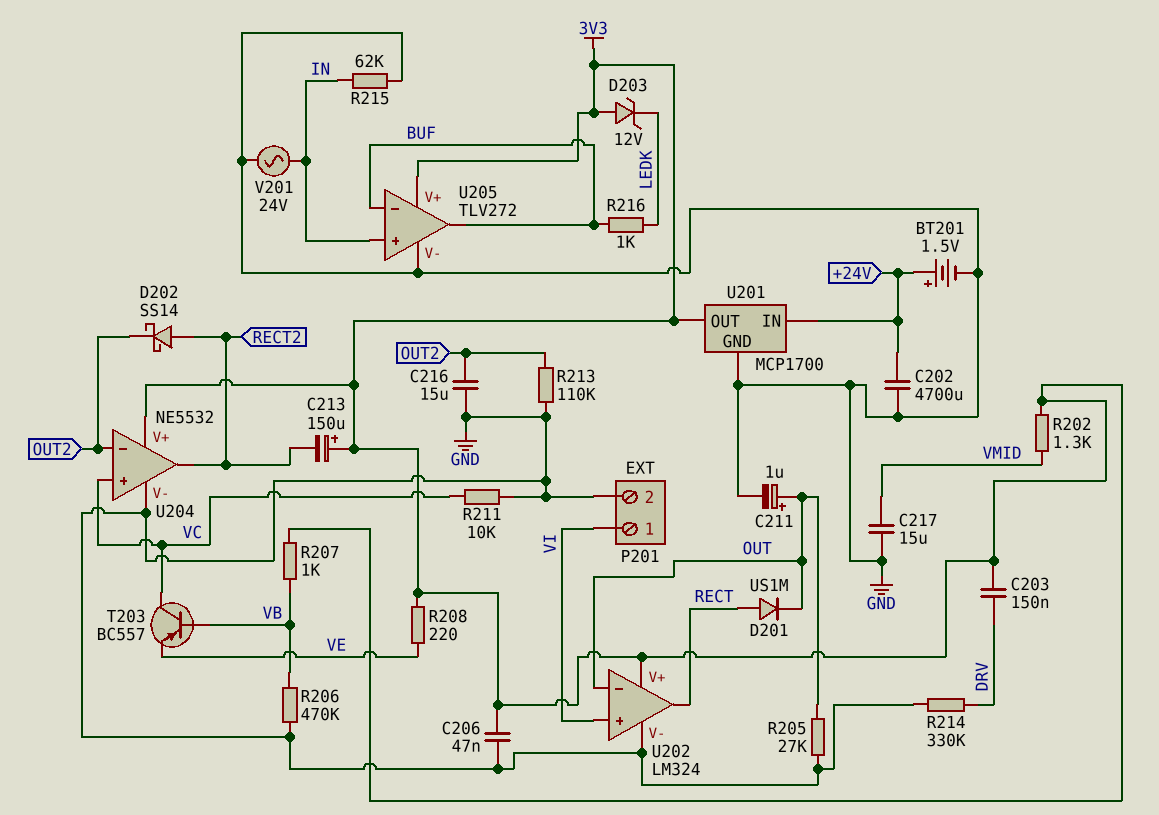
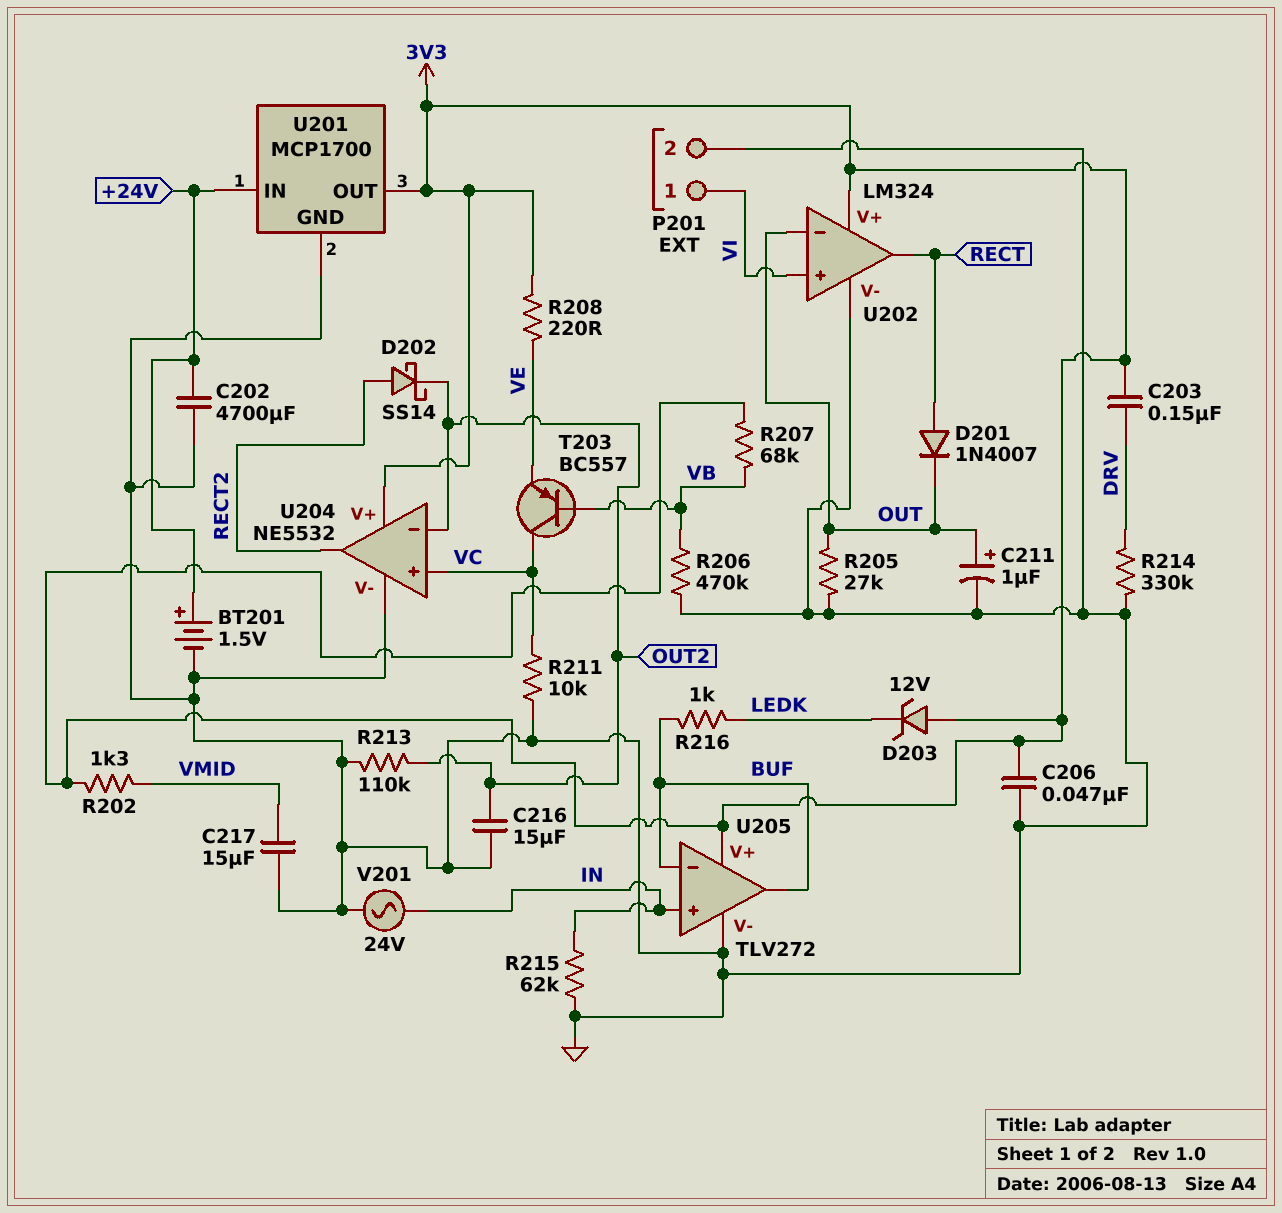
C213: 150uF (plus 3V3, minus RECT2) -> none
D201: diode US1M (A RECT, K OUT) -> diode 1N4007 (A RECT, K OUT)
R207: 1k (3V3, VB) -> 68k (3V3, VB)

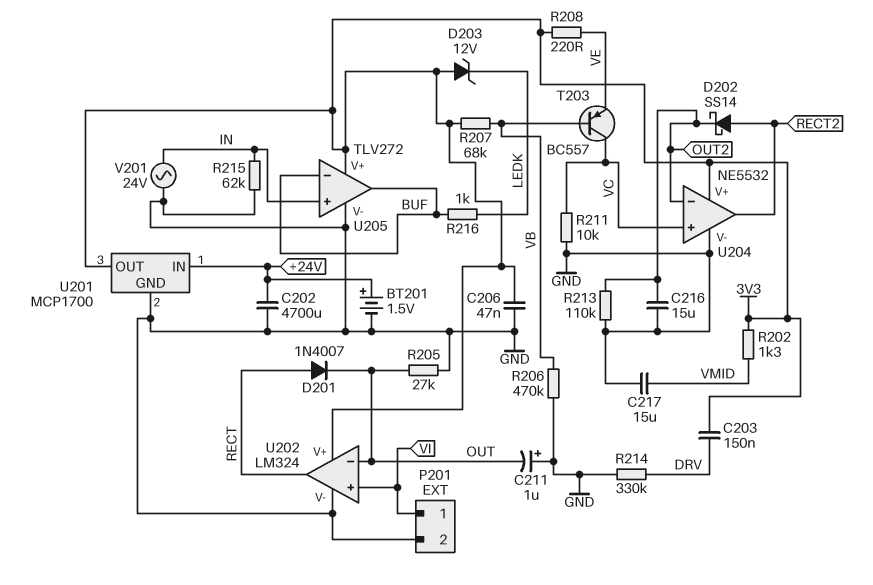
C211: 1uF (plus OUT, minus GND) -> 1uF (plus GND, minus OUT)

